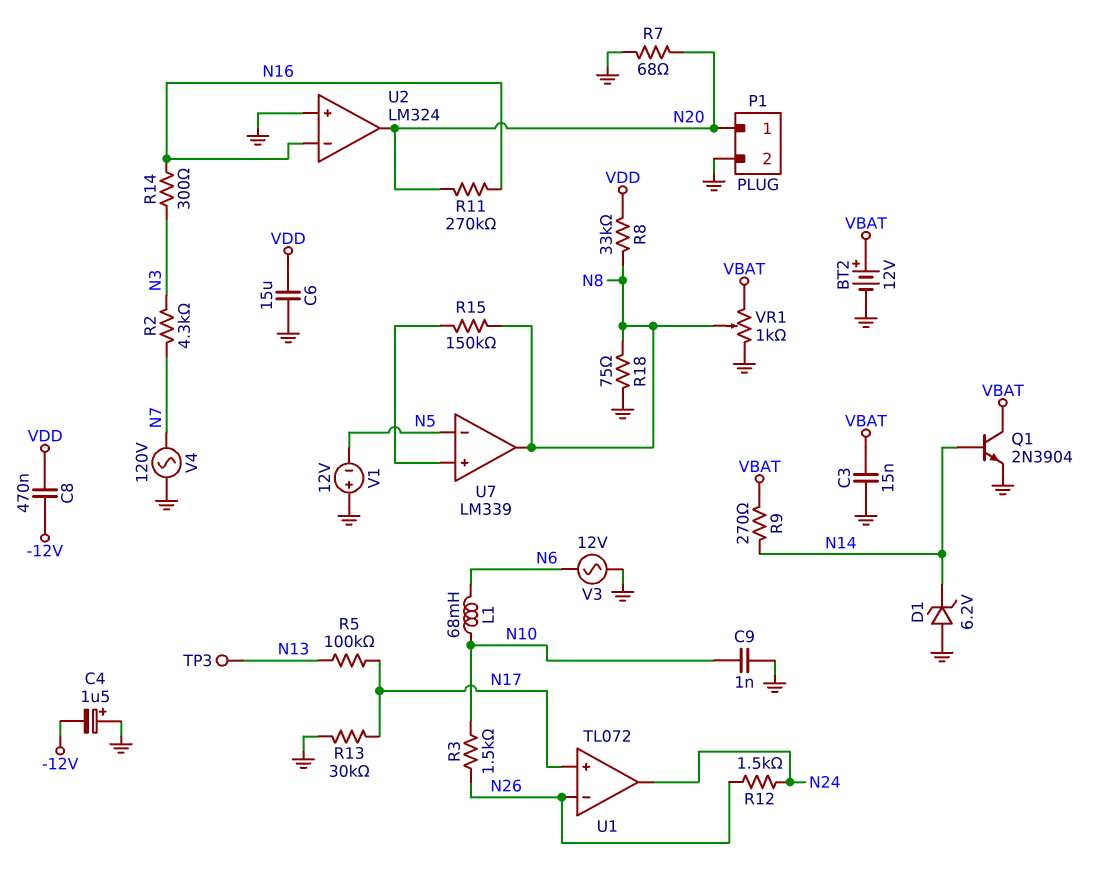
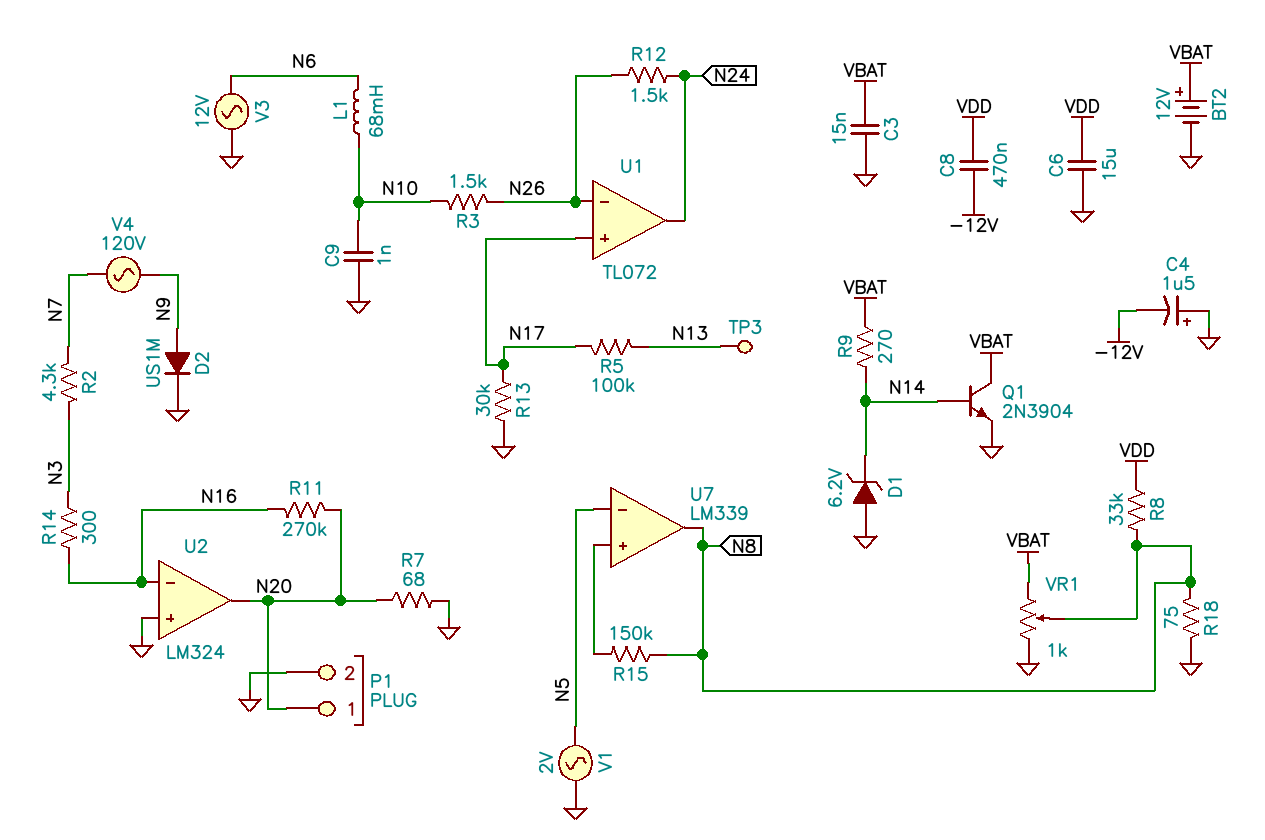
D2: none -> diode US1M (A N9, K GND)
V1: 12V (plus GND, minus N5) -> AC 2V (GND, N5)
V4: AC 120V (GND, N7) -> AC 120V (N7, N9)

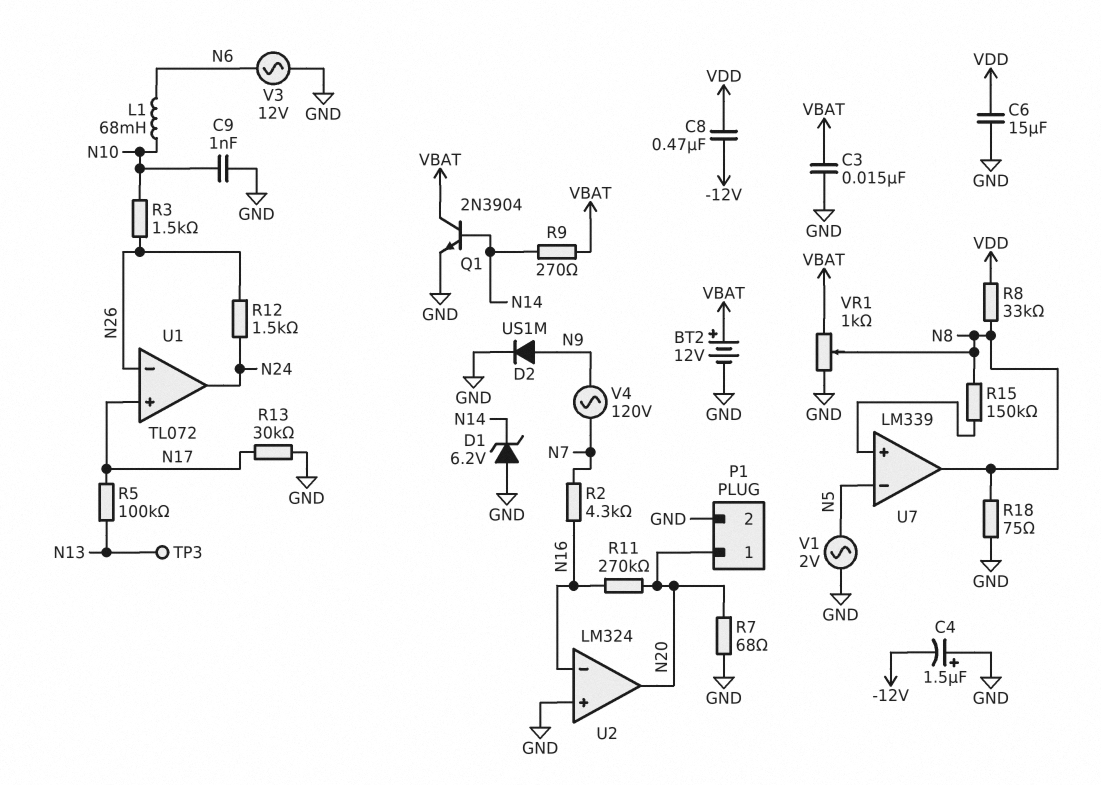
R2: 4.3k (N3, N7) -> 4.3k (N7, N16)
R14: 300 (N3, N16) -> none

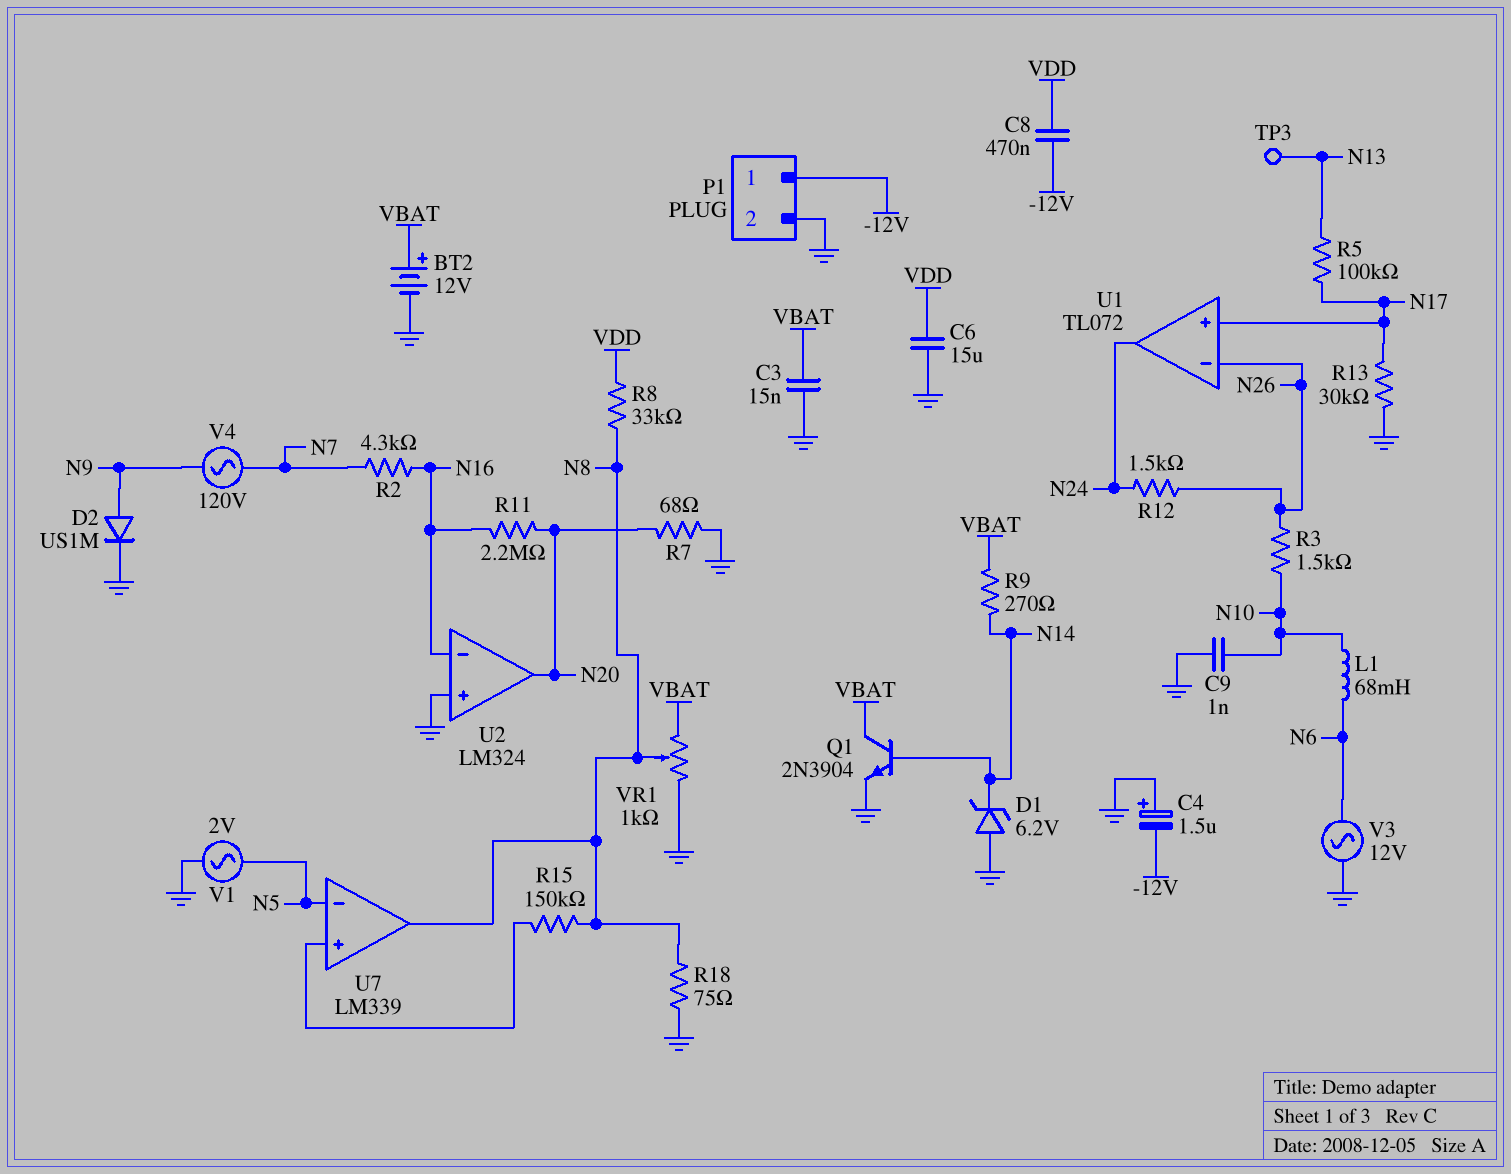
P1 pin 1: N20 -> -12V
R11: 270k (N16, N20) -> 2.2M (N16, N20)

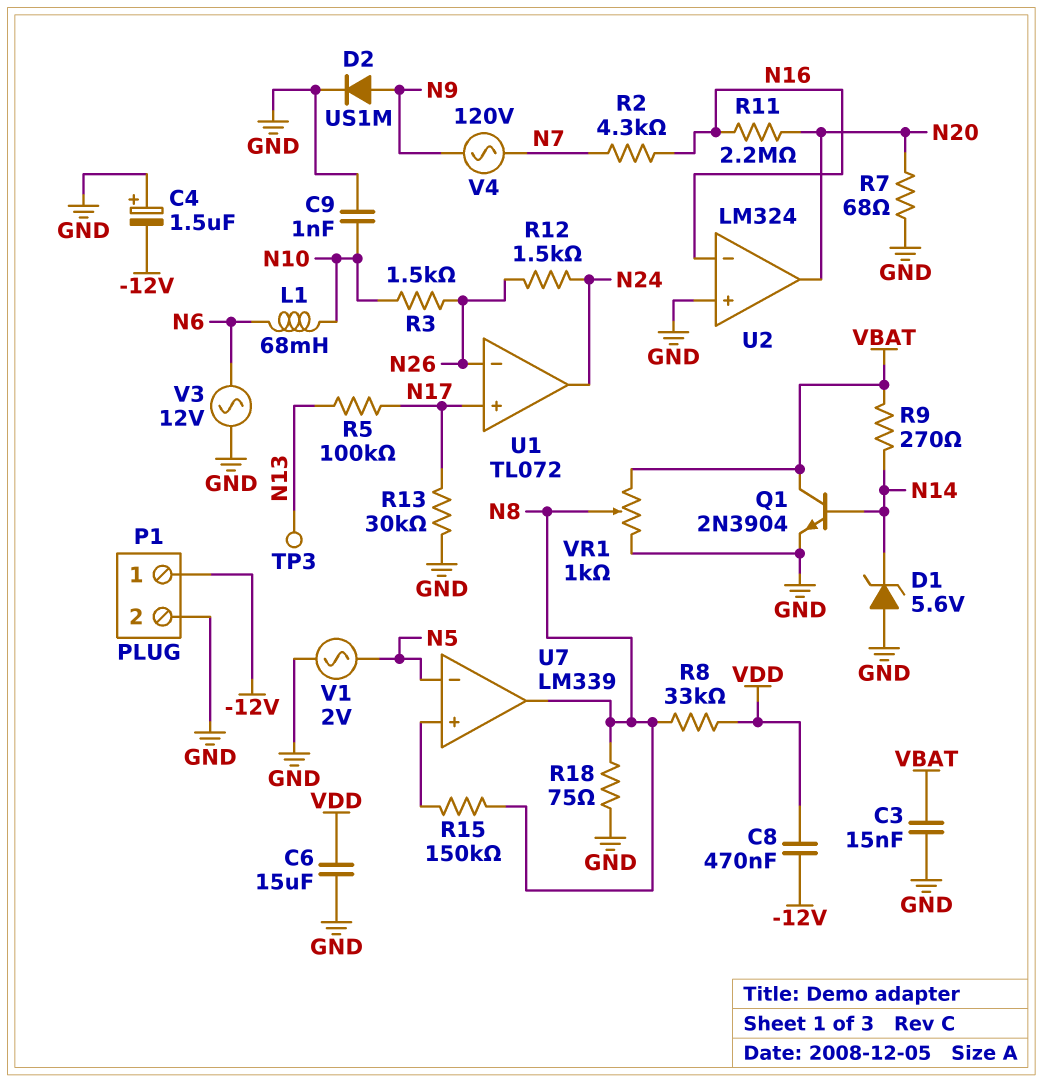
BT2: 12V (plus VBAT, minus GND) -> none
D1: zener 6.2V (A GND, K N14) -> zener 5.6V (A GND, K N14)

